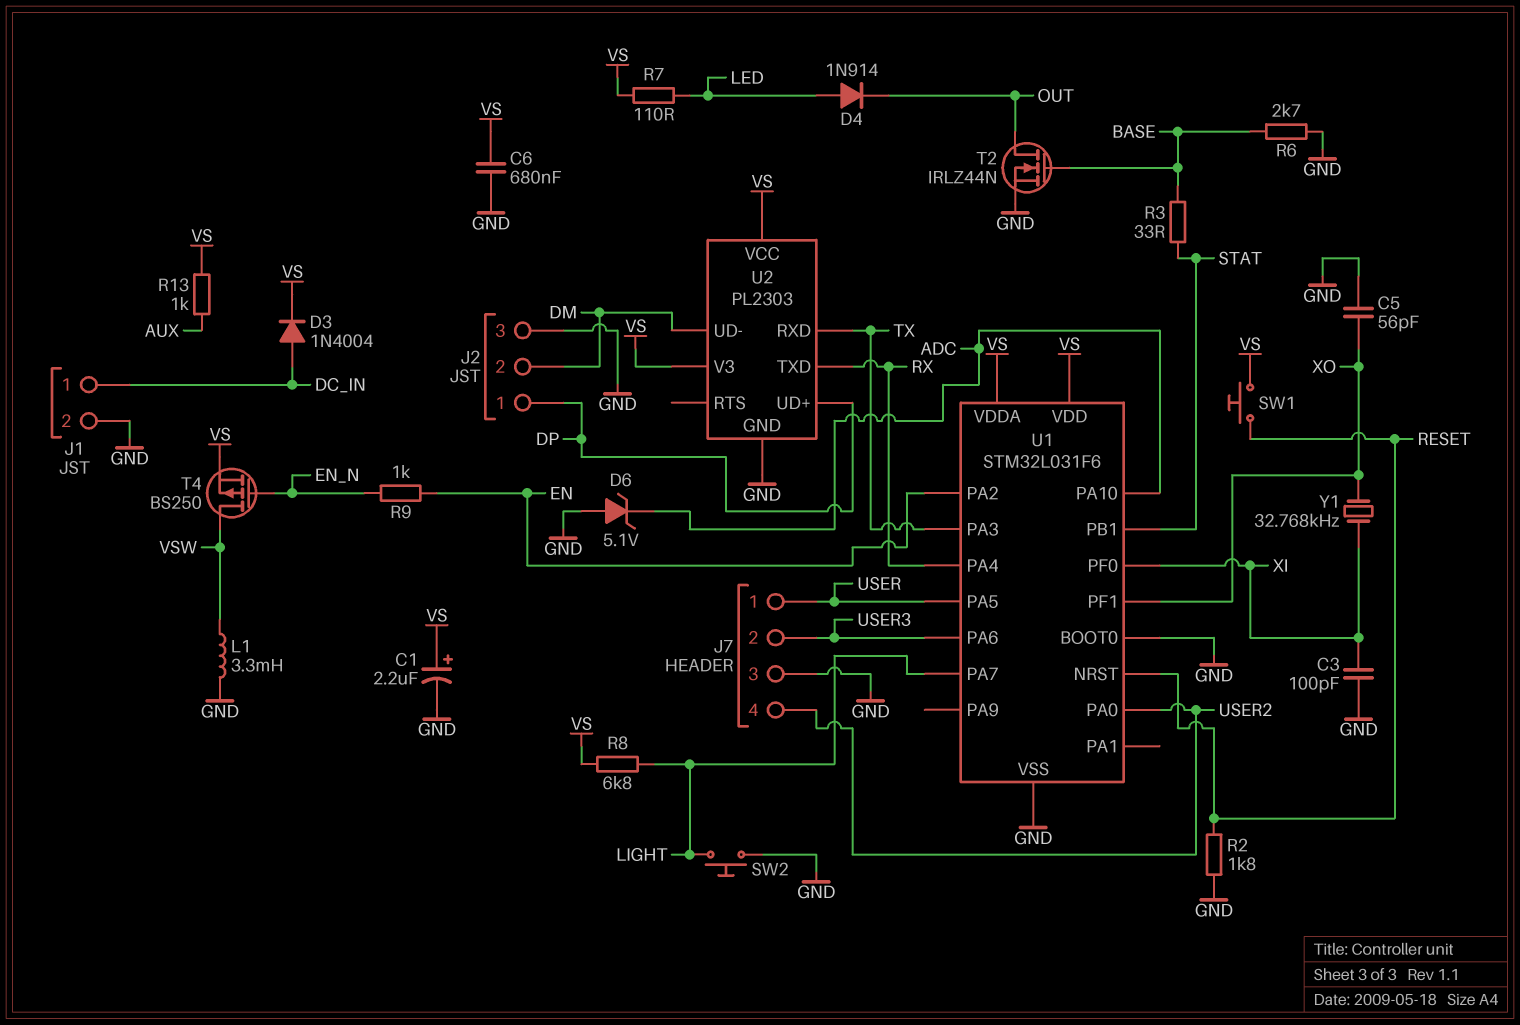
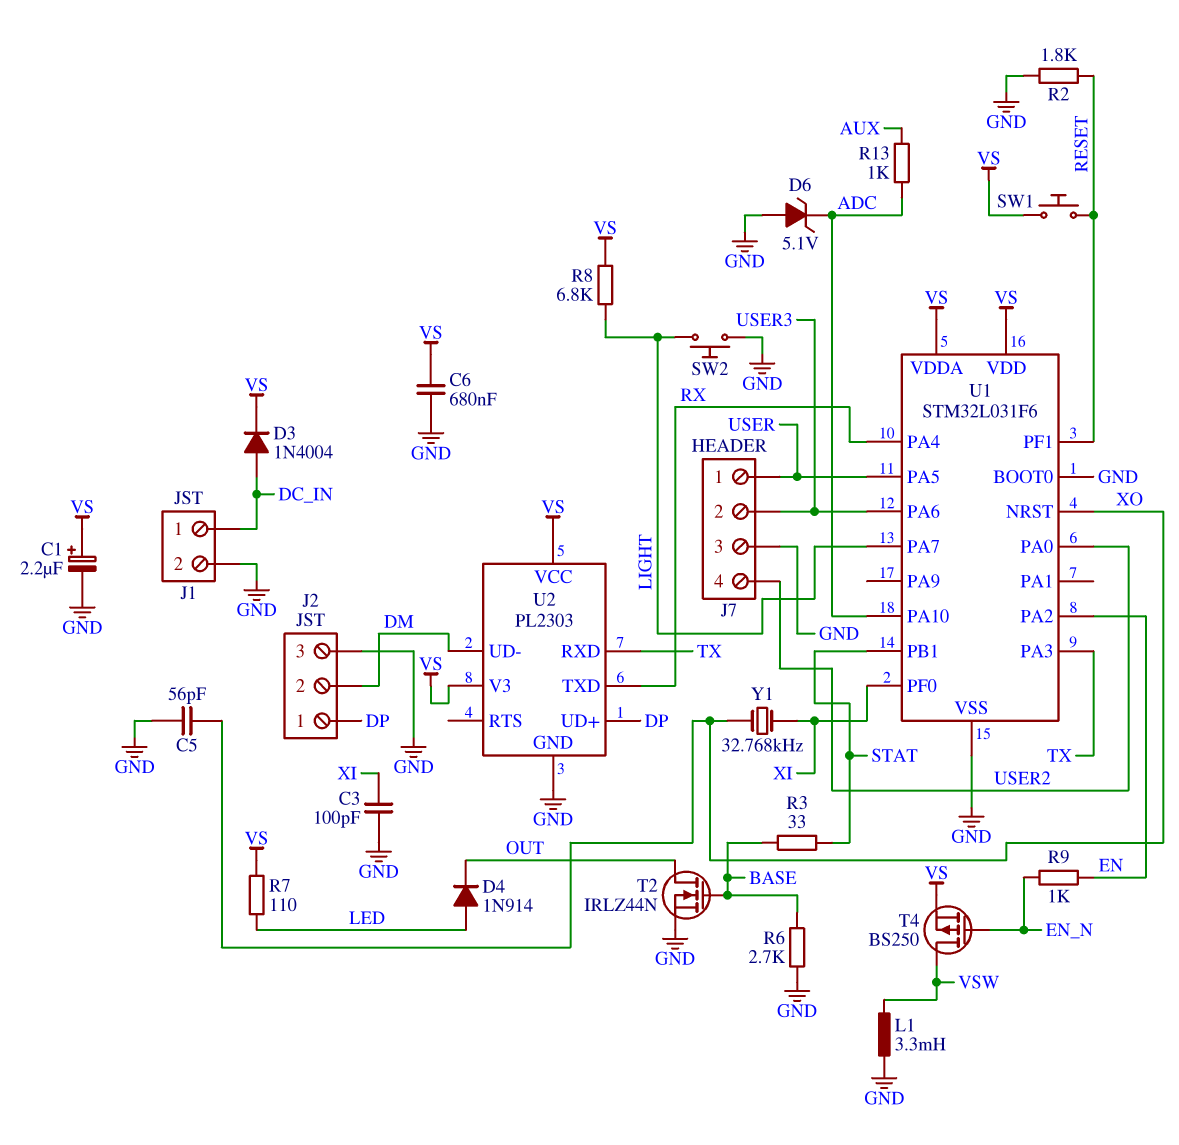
R13: 1k (AUX, VS) -> 1k (ADC, AUX)
U1 pin NRST: RESET -> XO
U1 pin PF1: XO -> RESET

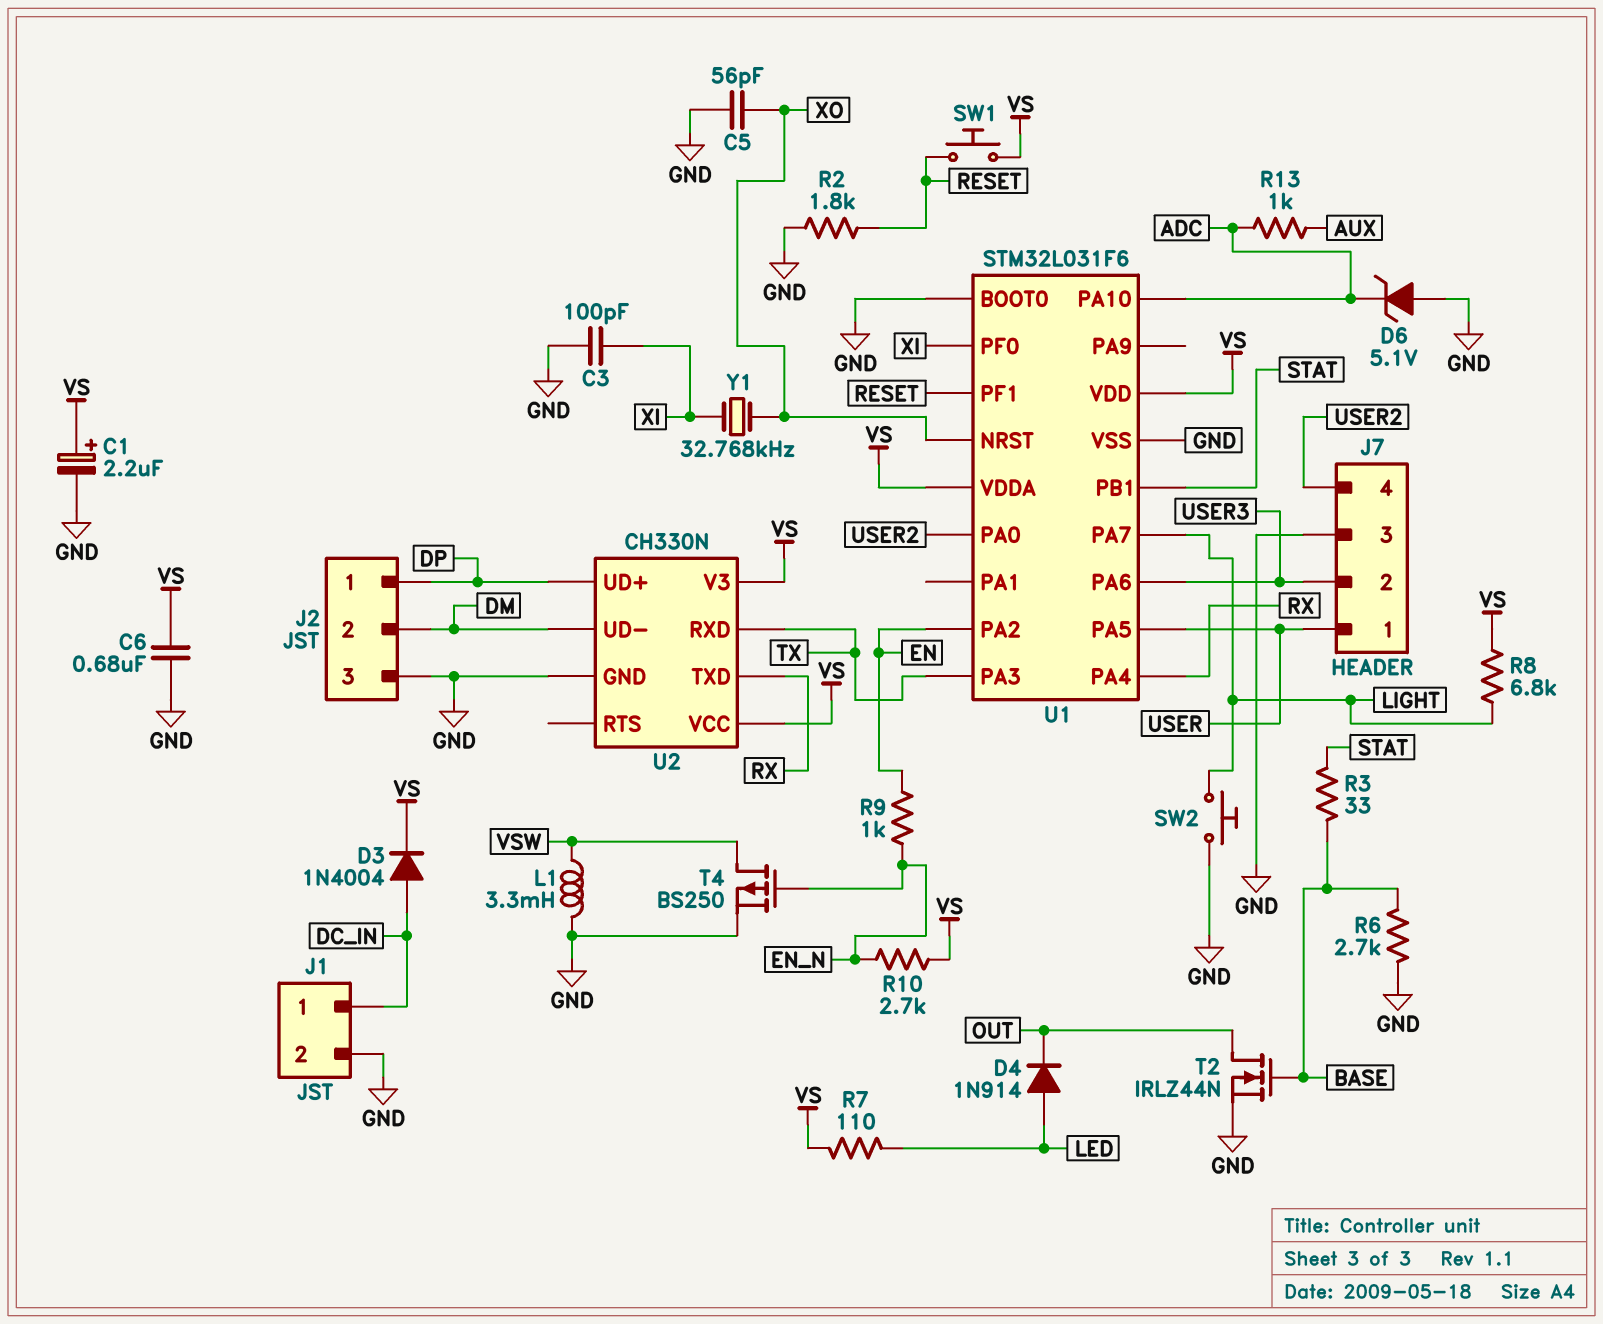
R10: none -> 2.7k (EN_N, VS)
T4: PMOS BS250 (G EN_N, D VSW, S VS) -> PMOS BS250 (G EN_N, D VSW, S GND)
U2: PL2303 -> CH330N

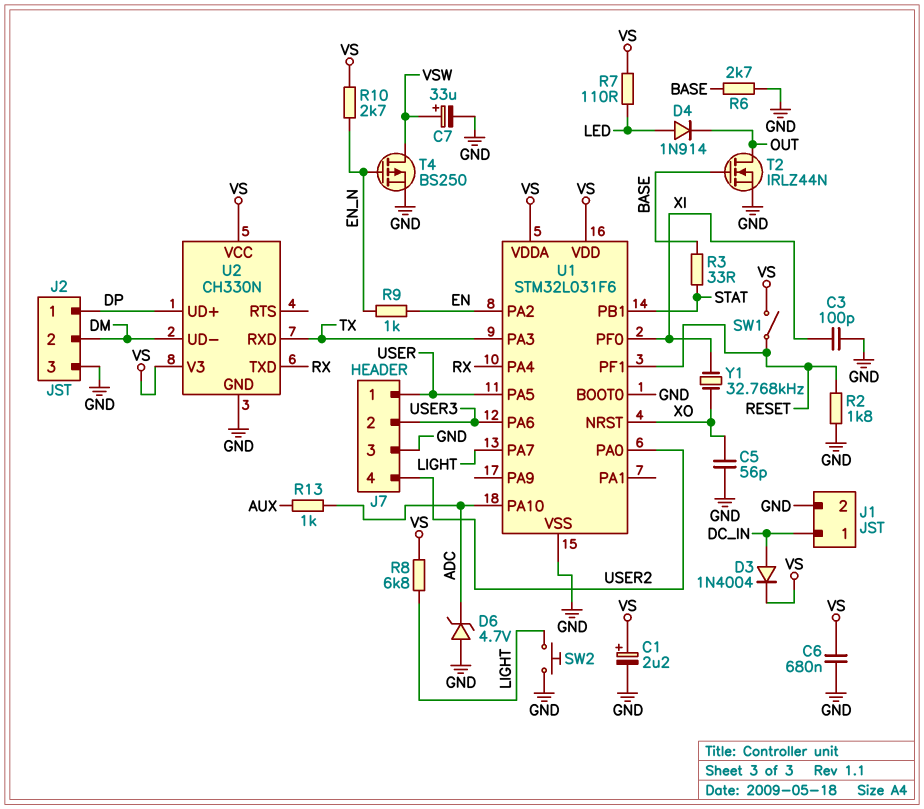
C7: none -> 33uF (plus VSW, minus GND)
D6: zener 5.1V (A GND, K ADC) -> zener 4.7V (A GND, K ADC)
L1: 3.3mH (GND, VSW) -> none
SW1: button (RESET, VS) -> switch (RESET, VS)

